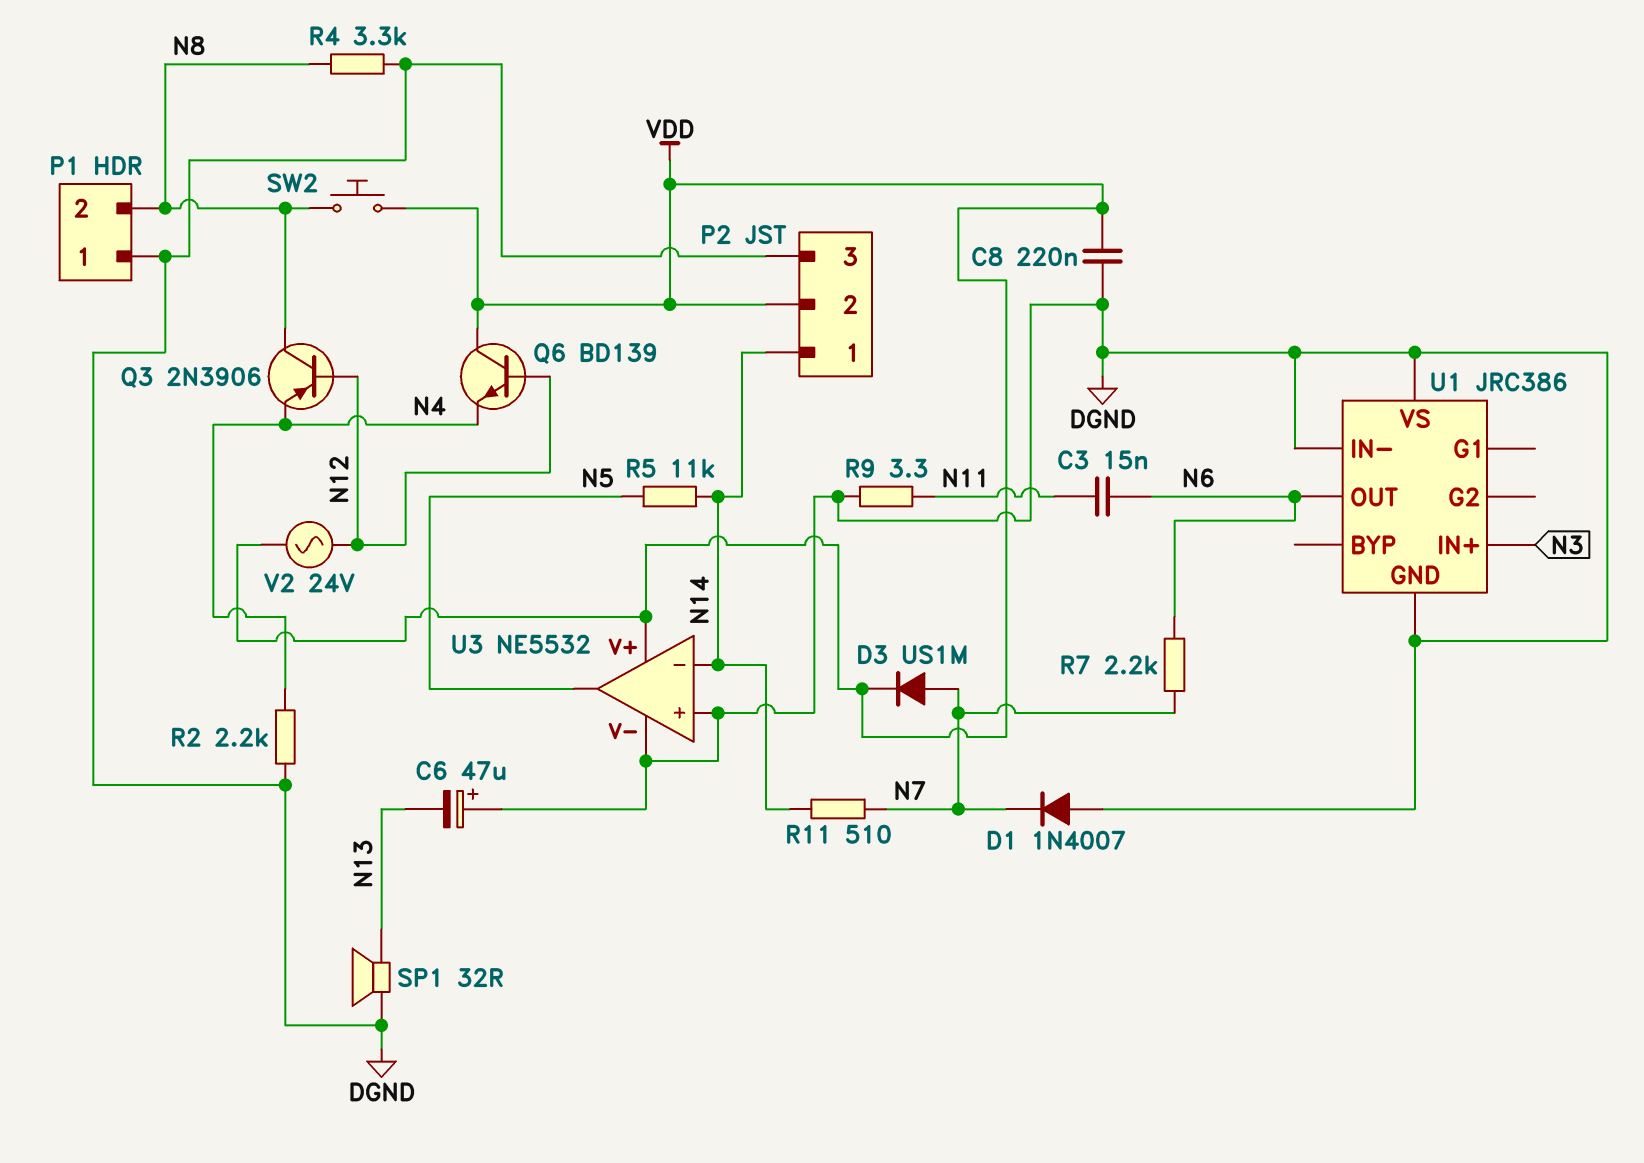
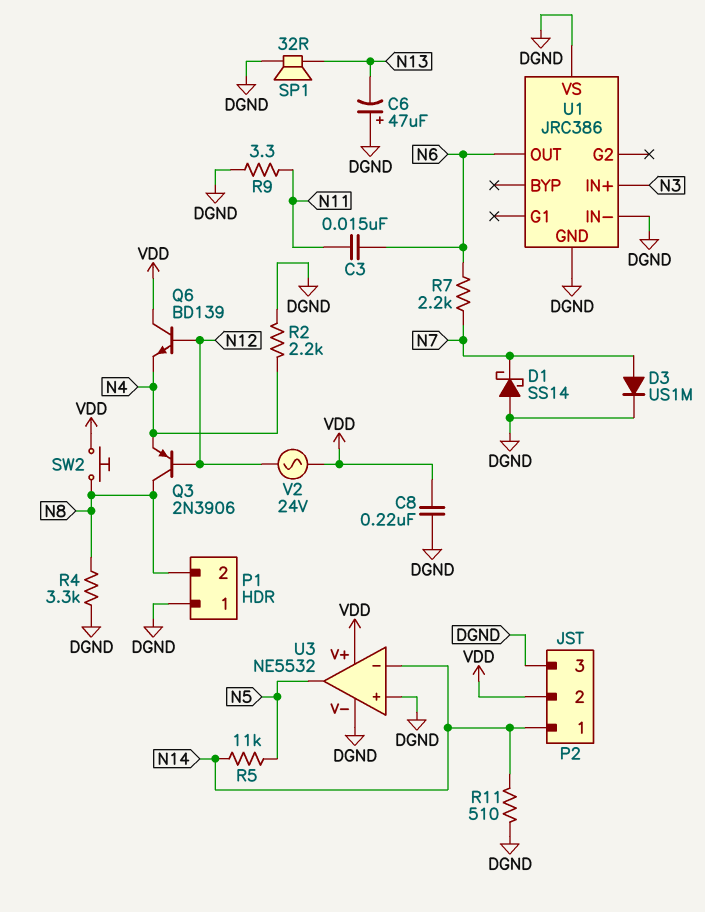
D1: diode 1N4007 (A DGND, K N7) -> schottky SS14 (A DGND, K N7)
D3: diode US1M (A N7, K VDD) -> diode US1M (A N7, K DGND)
R11: 510 (N7, N14) -> 510 (DGND, N14)

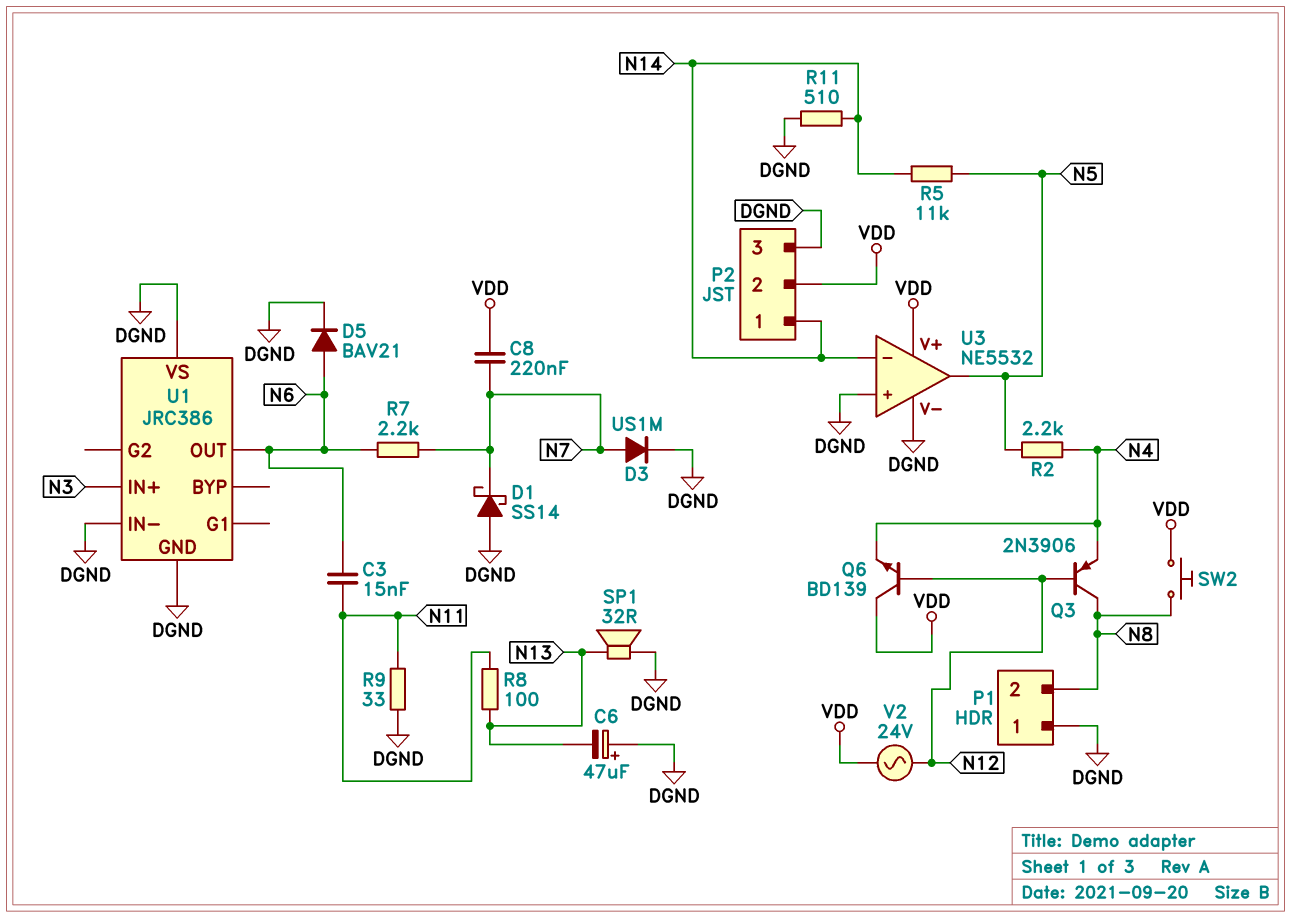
C8: 220nF (DGND, VDD) -> 220nF (N7, VDD)
D5: none -> diode BAV21 (A N6, K DGND)
R2: 2.2k (DGND, N4) -> 2.2k (N4, N5)
R4: 3.3k (DGND, N8) -> none
R8: none -> 100 (N11, N13)
R9: 3.3 (DGND, N11) -> 33 (DGND, N11)

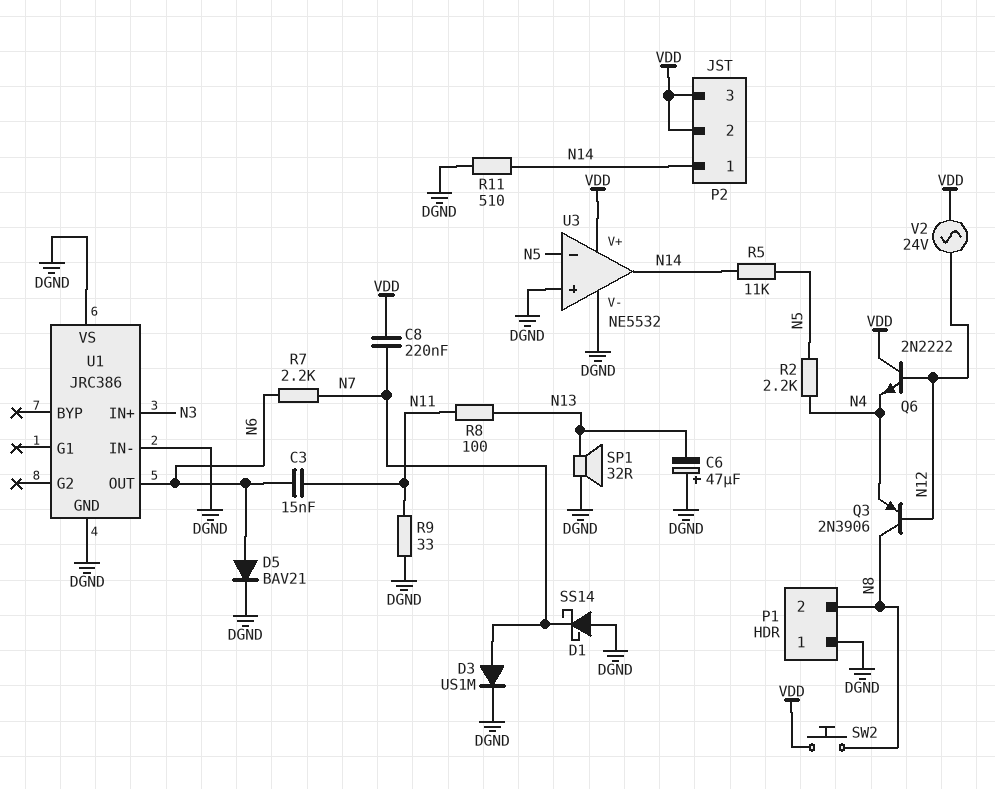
P2 pin 3: DGND -> VDD
Q6: NPN BD139 (B N12, C VDD, E N4) -> NPN 2N2222 (B N12, C VDD, E N4)
U3 pin in-: N14 -> N5
U3 pin out: N5 -> N14

